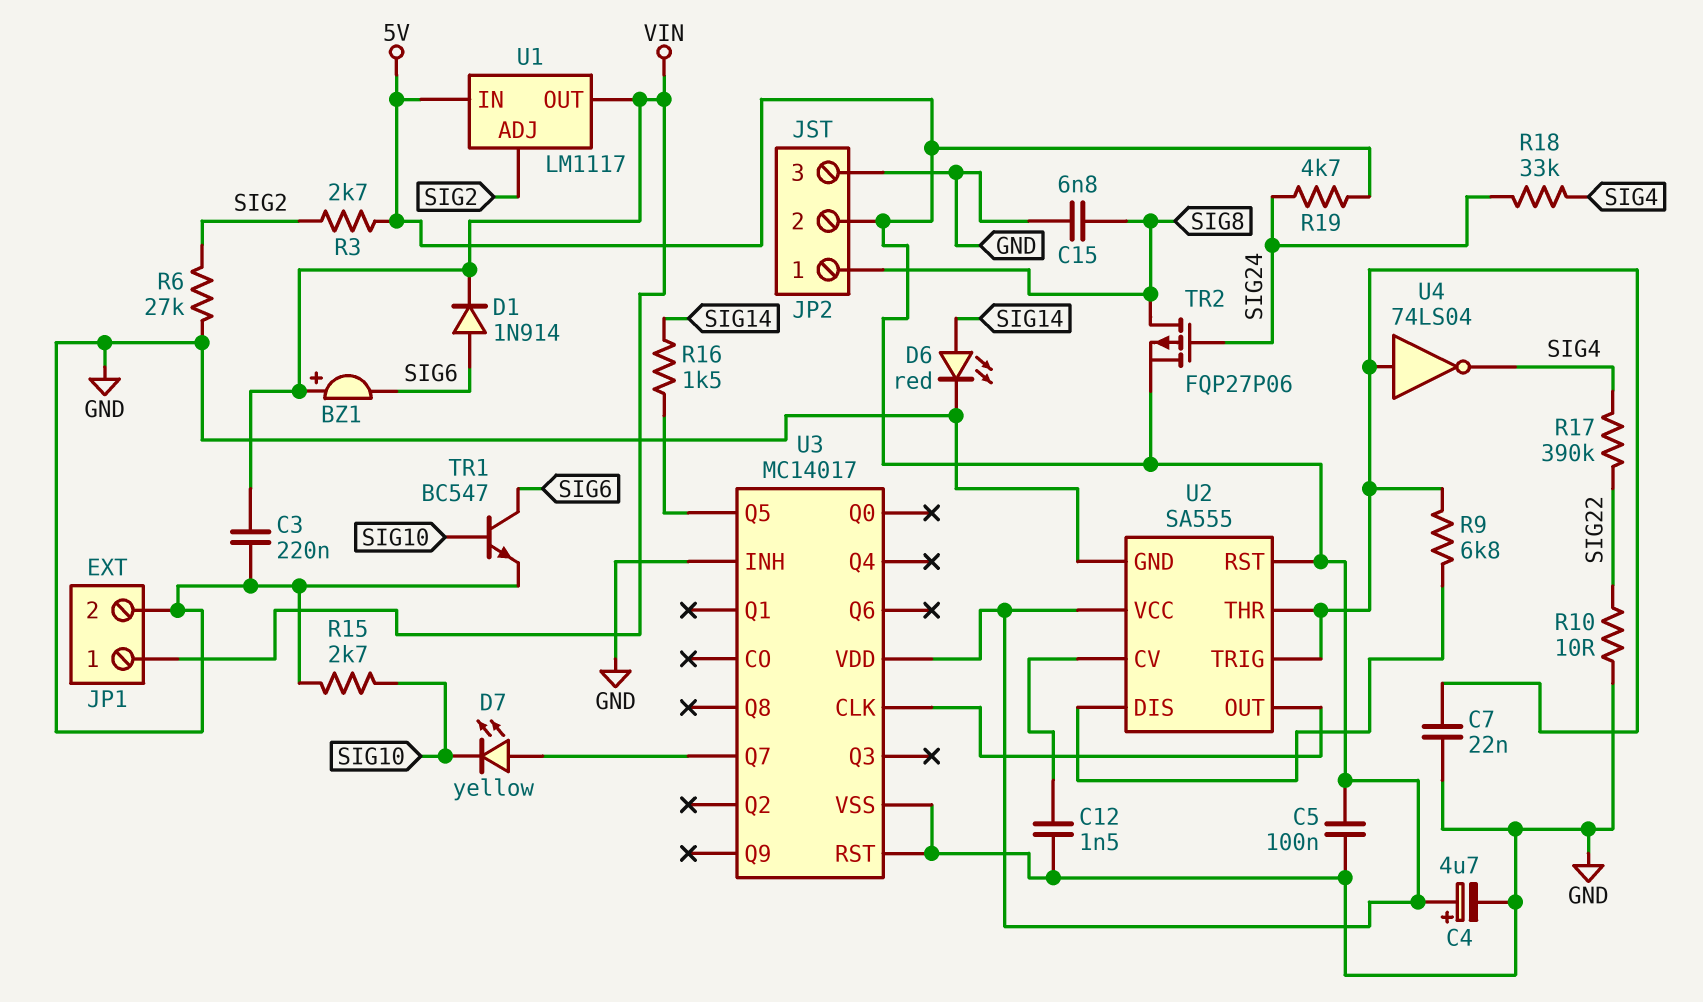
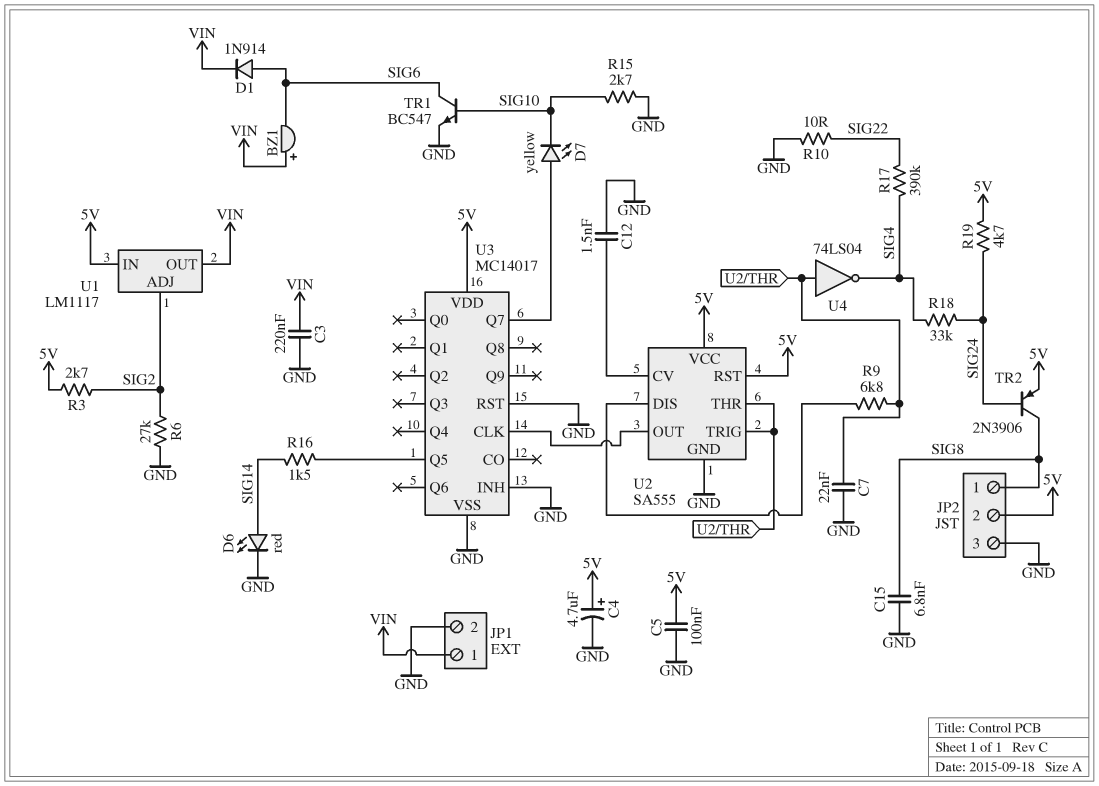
TR2: PMOS FQP27P06 (G SIG24, D SIG8, S 5V) -> PNP 2N3906 (B SIG24, C SIG8, E 5V)

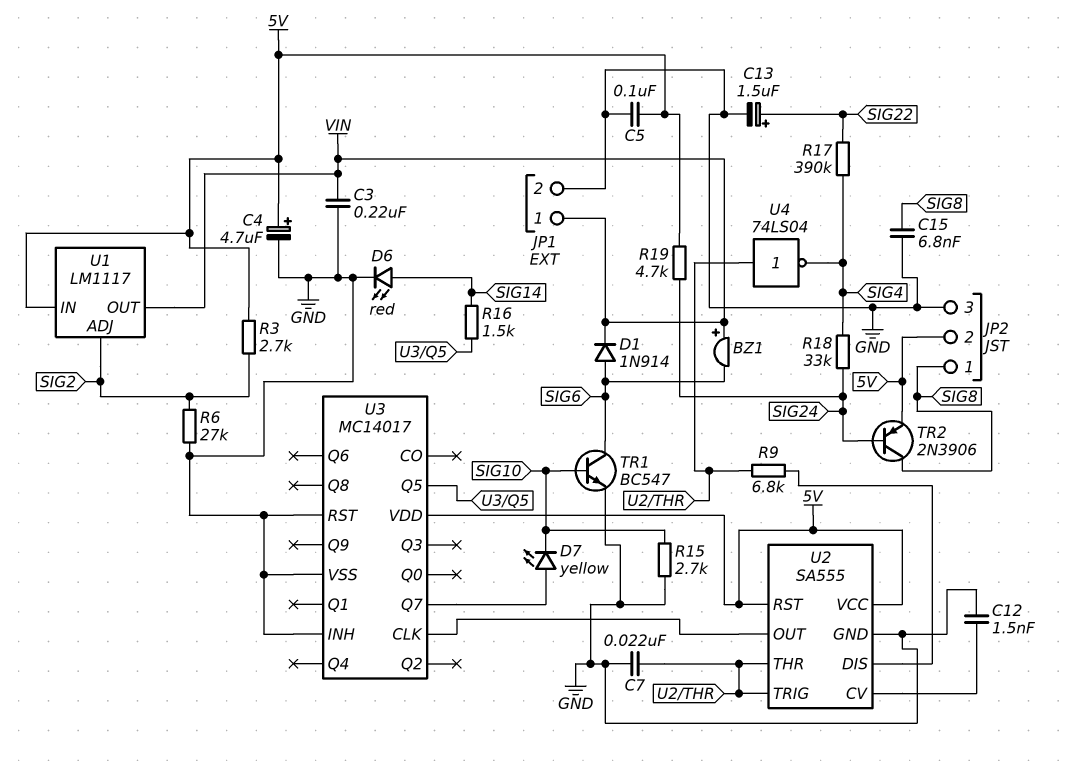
C13: none -> 1.5uF (plus SIG22, minus GND)
R10: 10 (GND, SIG22) -> none

